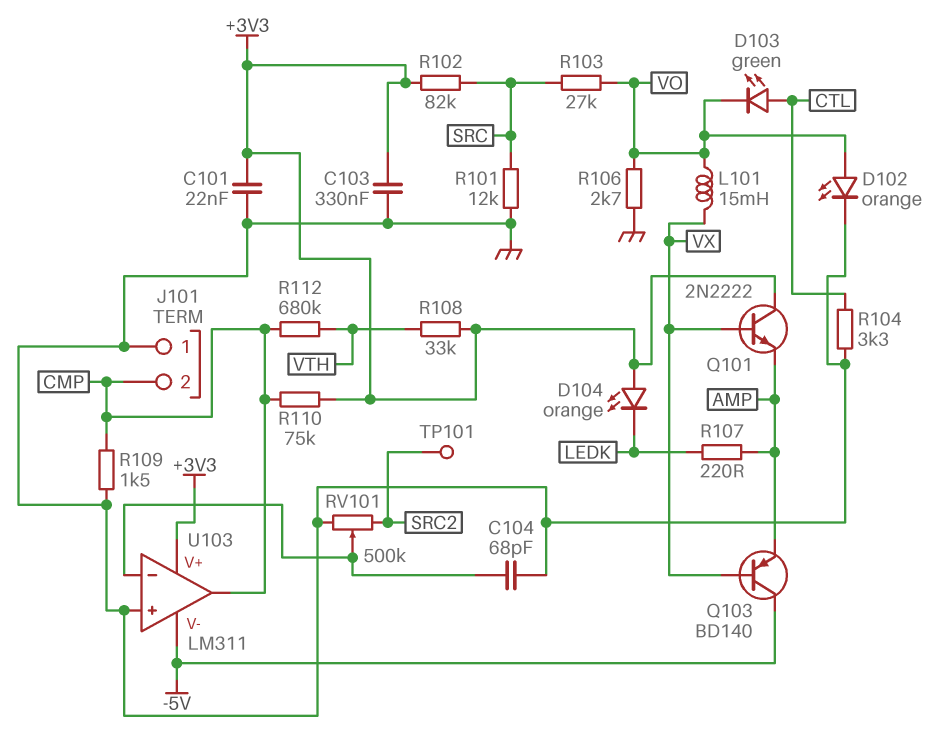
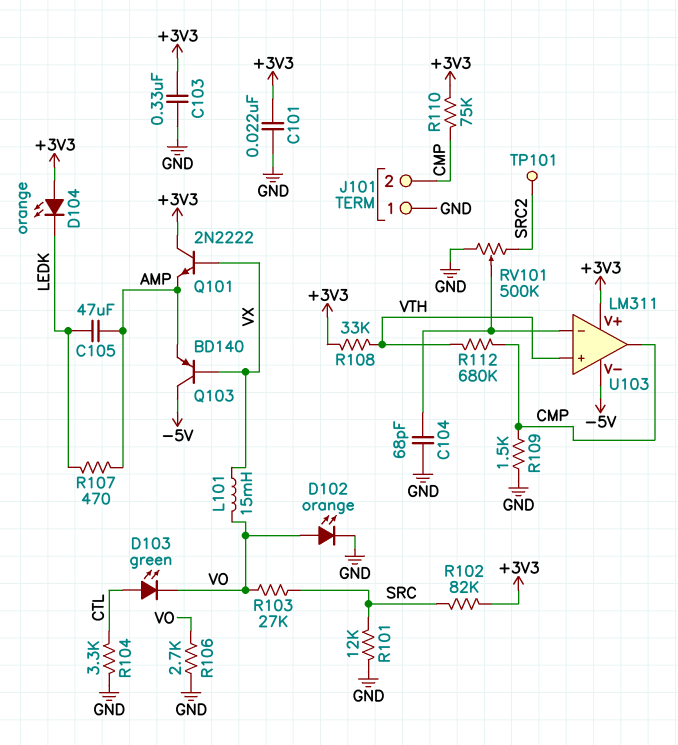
C105: none -> 47uF (AMP, LEDK)
R107: 220 (AMP, LEDK) -> 470 (AMP, LEDK)
U103 pin in+: GND -> VTH

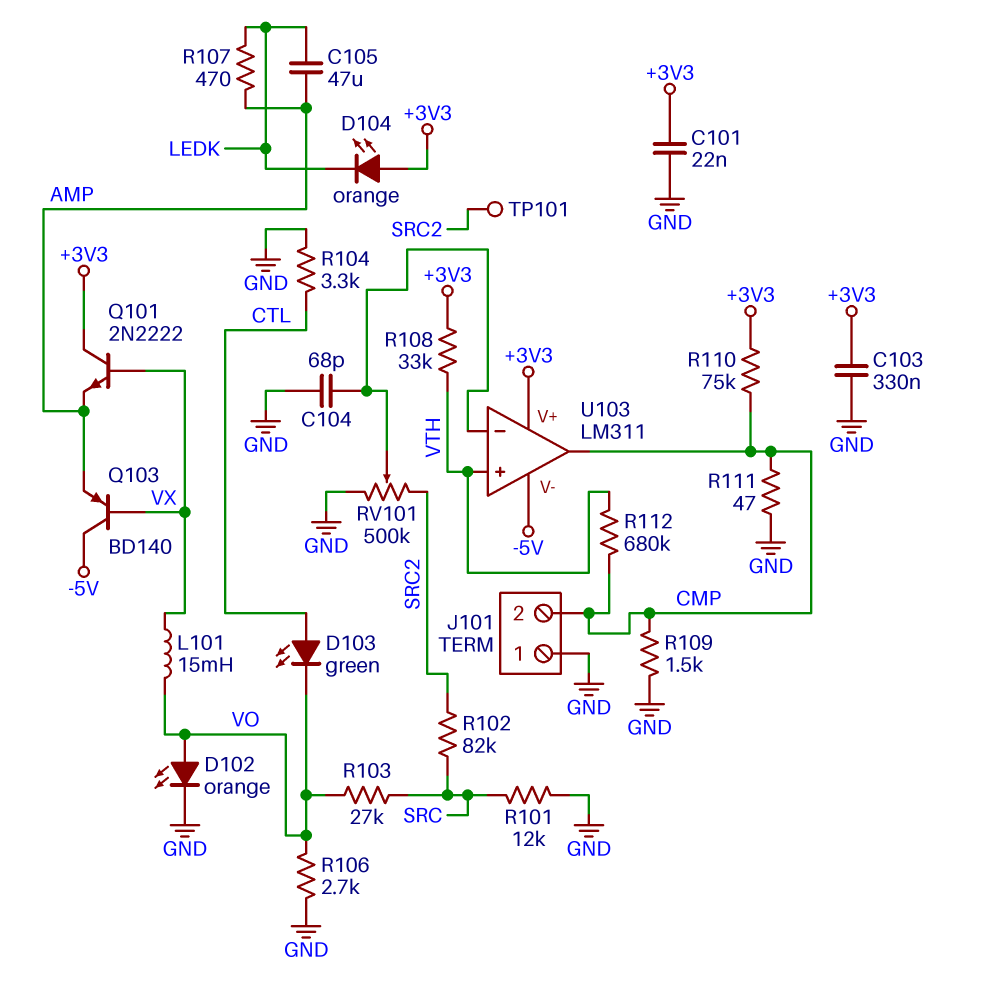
R102: 82k (+3V3, SRC) -> 82k (SRC, SRC2)
R111: none -> 47 (CMP, GND)

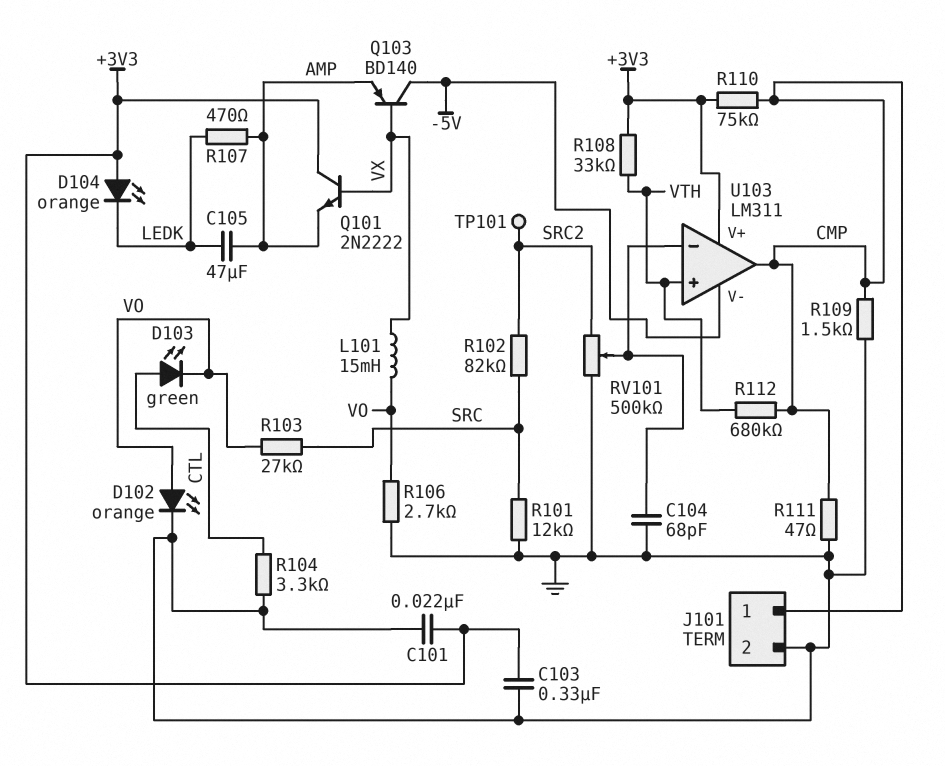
J101 pin 1: GND -> CMP
J101 pin 2: CMP -> GND

